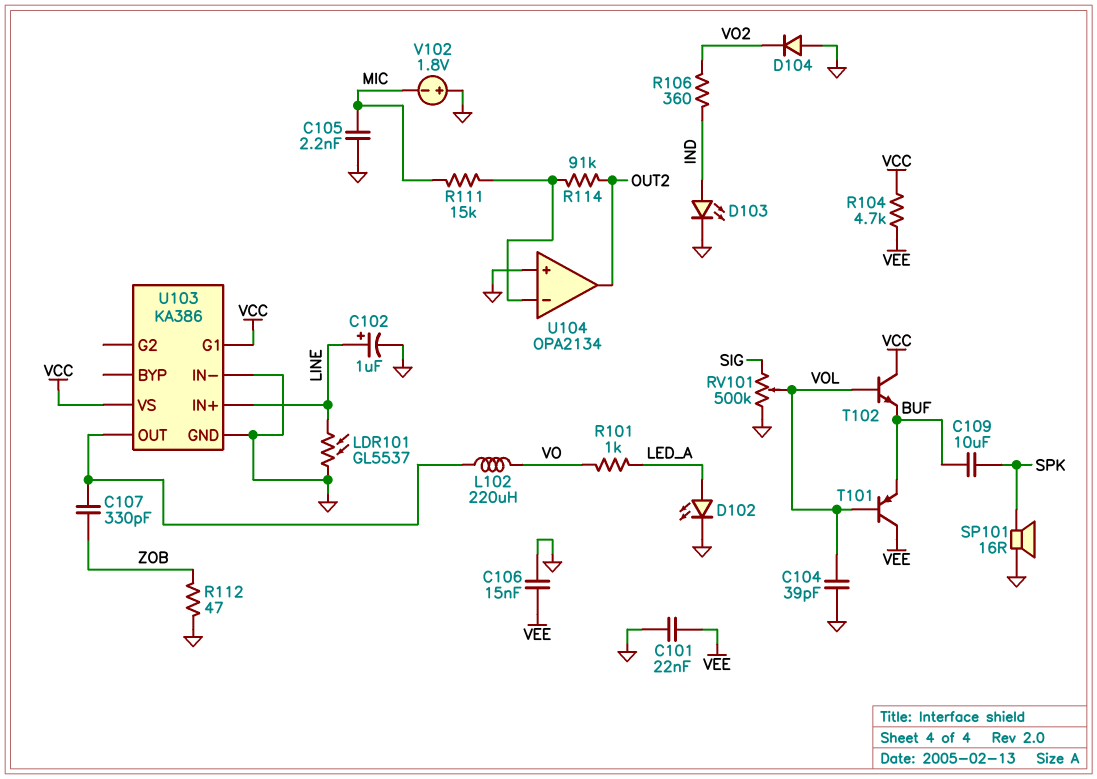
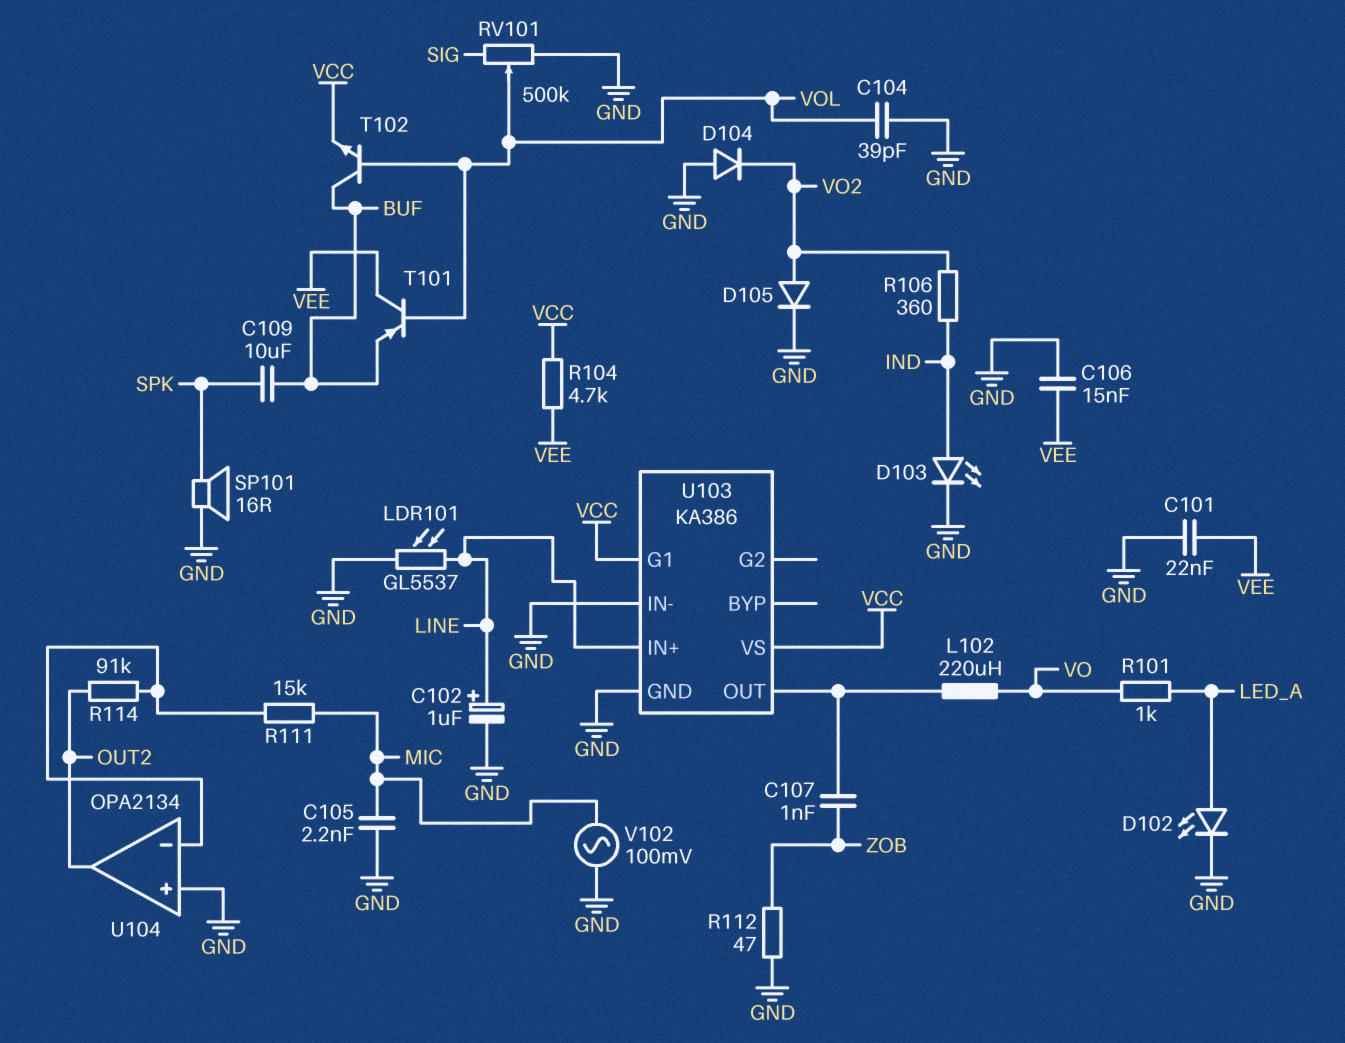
C107: 330pF (U103/OUT, ZOB) -> 1nF (U103/OUT, ZOB)
D105: none -> diode (A VO2, K GND)
T102: NPN (B VOL, C VCC, E BUF) -> NPN (B VOL, C BUF, E VCC)
V102: 1.8V (plus GND, minus MIC) -> AC 100mV (GND, MIC)

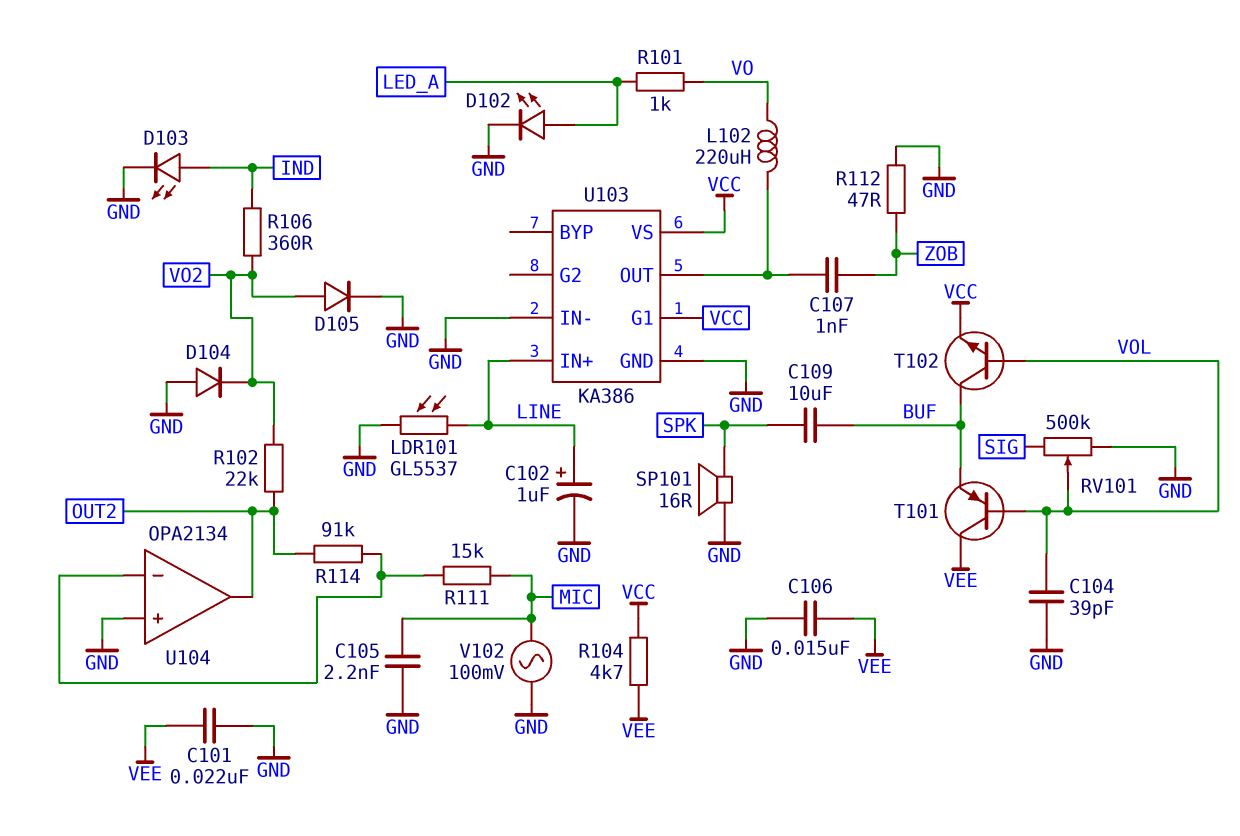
R102: none -> 22k (OUT2, VO2)

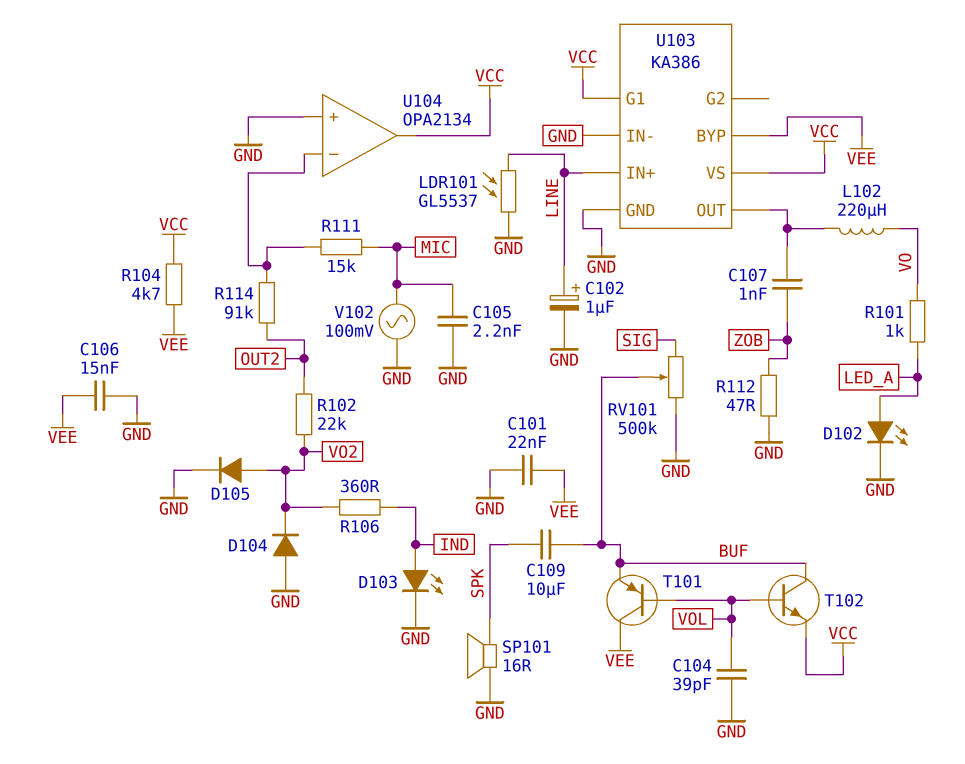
RV101: 500k (GND, SIG, wiper VOL) -> 500k (GND, SIG, wiper BUF)
U103 pin BYP: none -> VEE
U104 pin out: OUT2 -> VCC

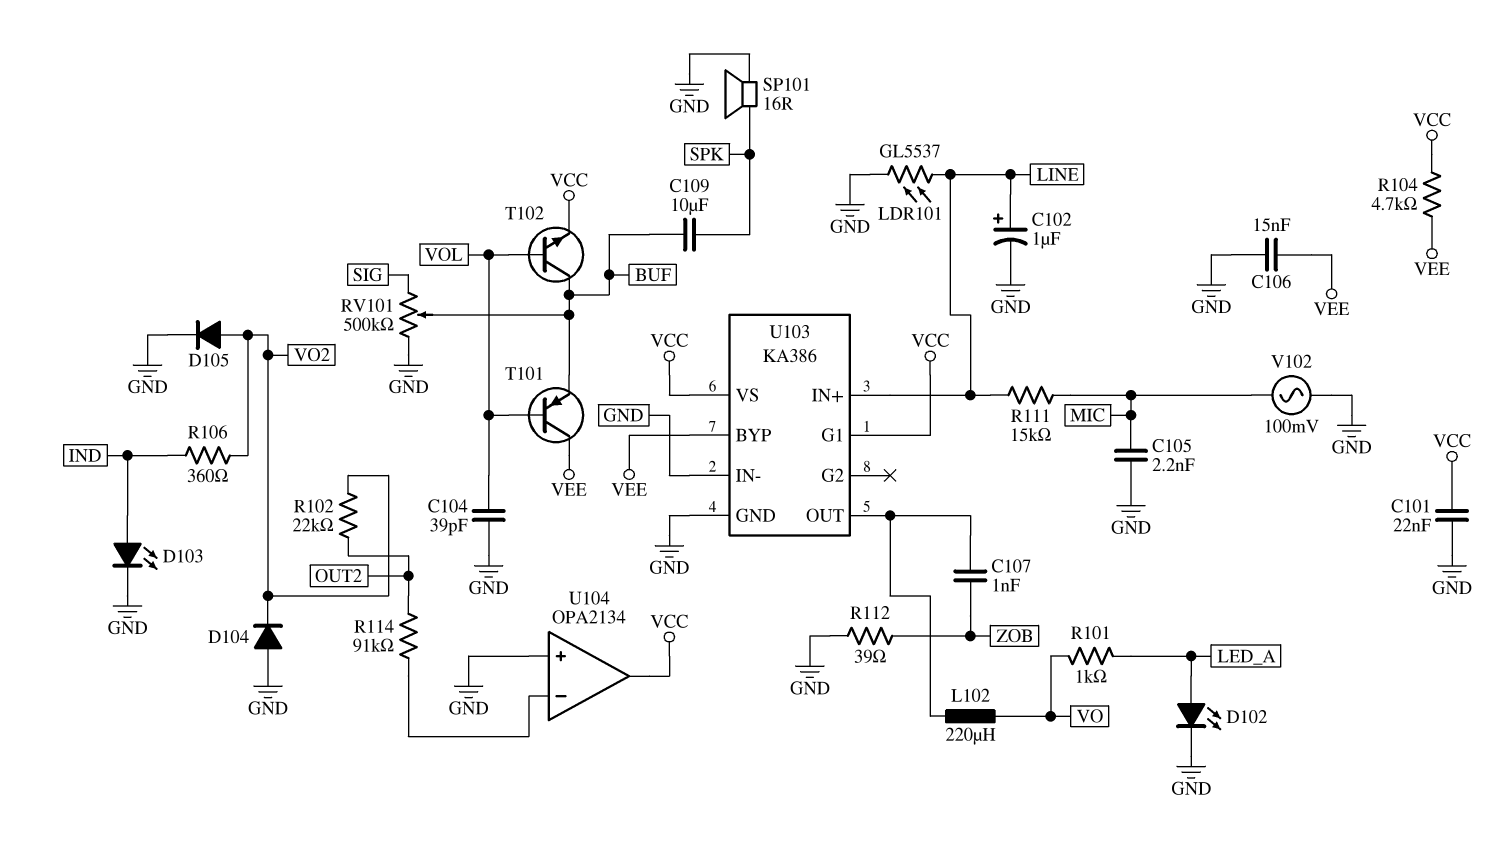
C101: 22nF (GND, VEE) -> 22nF (GND, VCC)
R111: 15k (MIC, U104/in-) -> 15k (LINE, MIC)
R112: 47 (GND, ZOB) -> 39 (GND, ZOB)

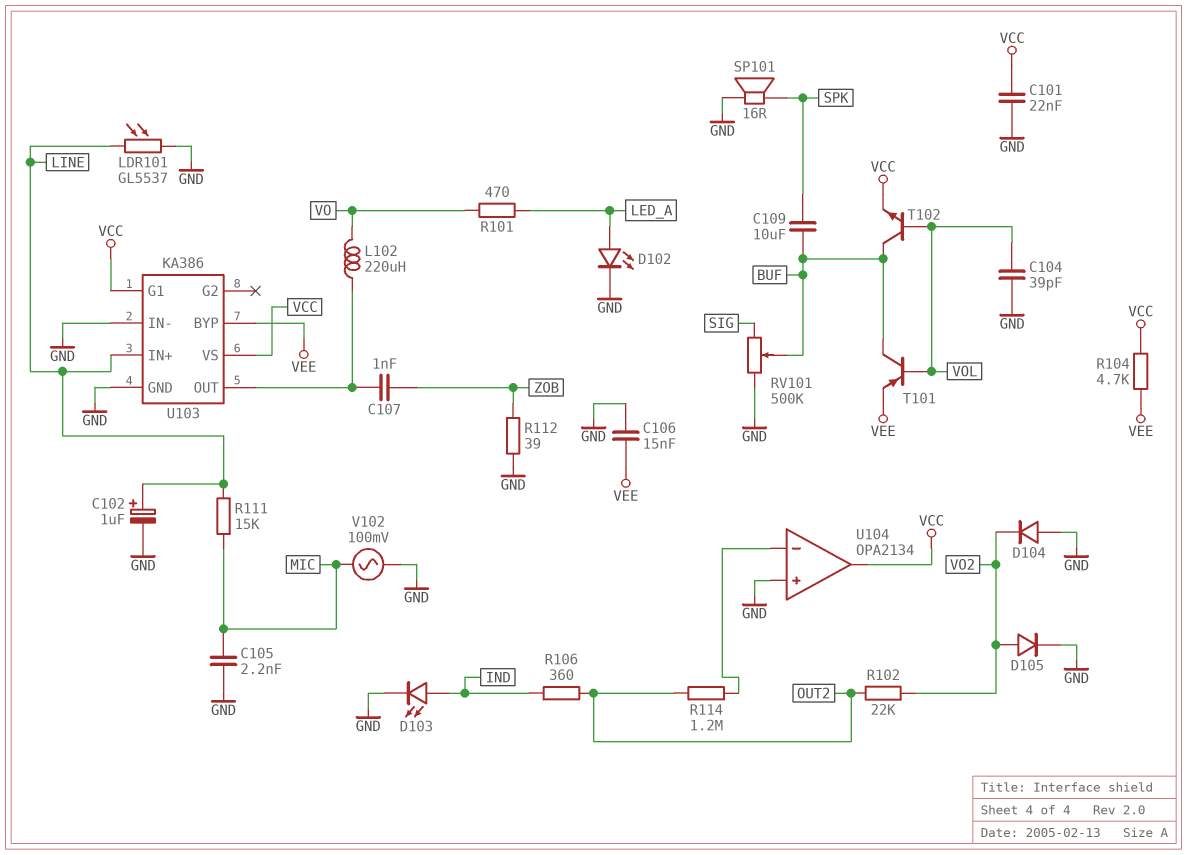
R101: 1k (LED_A, VO) -> 470 (LED_A, VO)
R106: 360 (IND, VO2) -> 360 (IND, OUT2)
R114: 91k (OUT2, U104/in-) -> 1.2M (OUT2, U104/in-)
T101: PNP (B VOL, C VEE, E BUF) -> PNP (B VOL, C BUF, E VEE)

